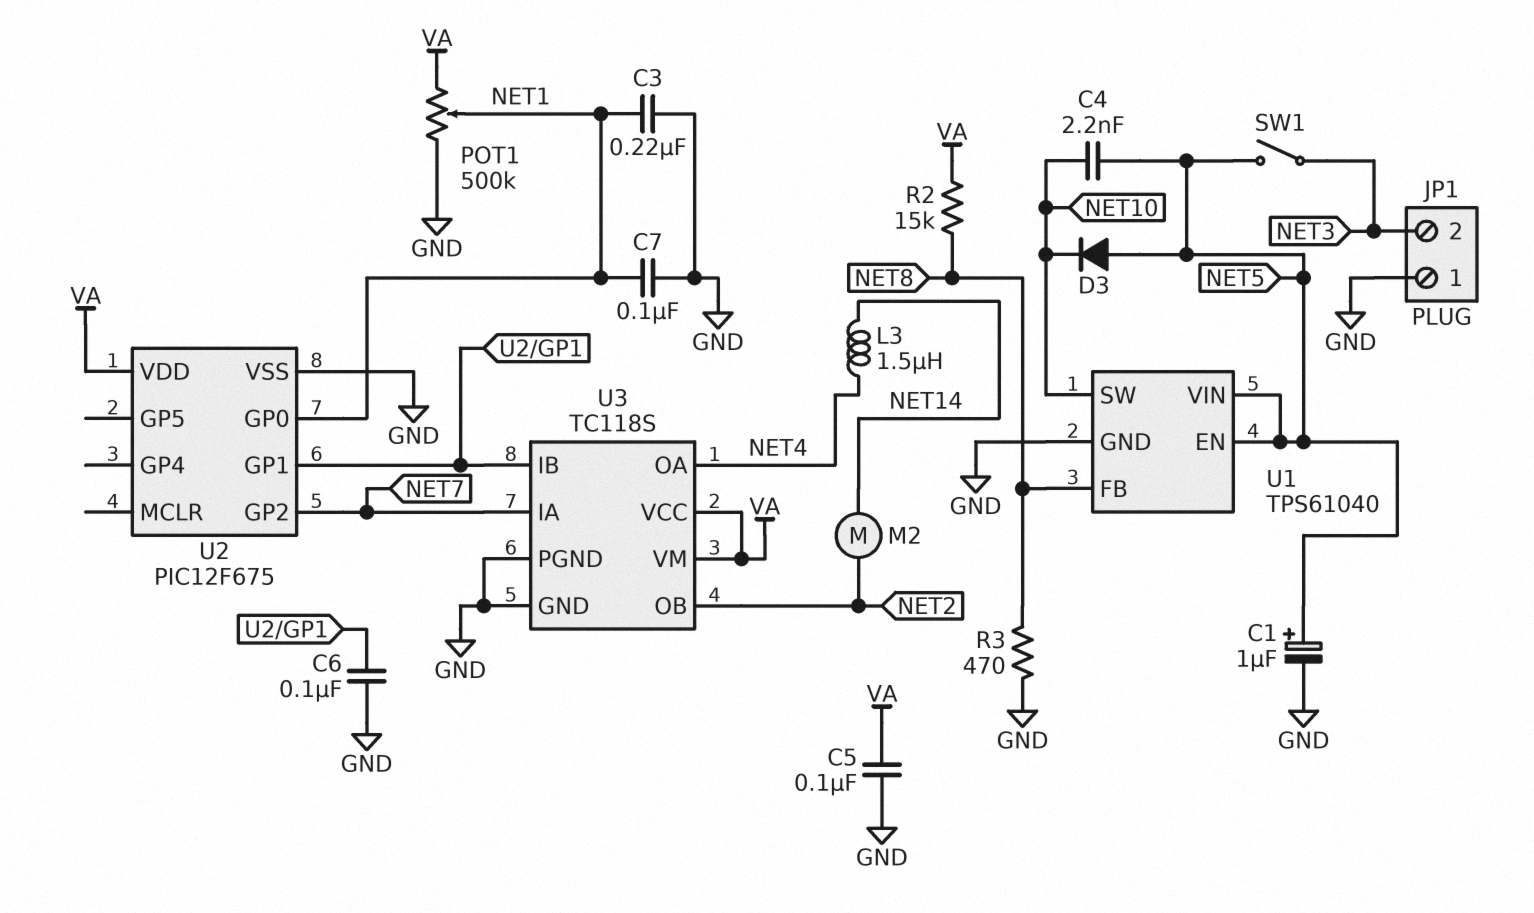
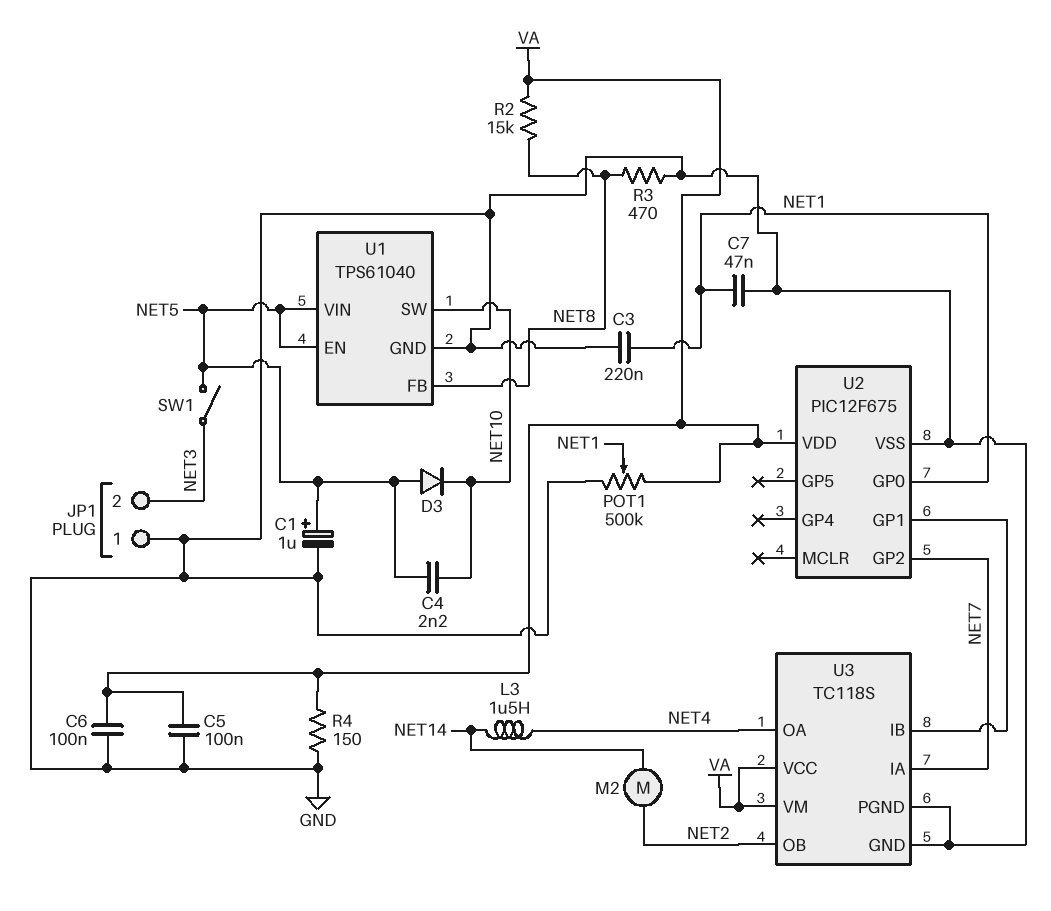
C6: 100nF (GND, U2/GP1) -> 100nF (GND, VA)
C7: 100nF (GND, NET1) -> 47nF (GND, NET1)
R4: none -> 150 (GND, VA)

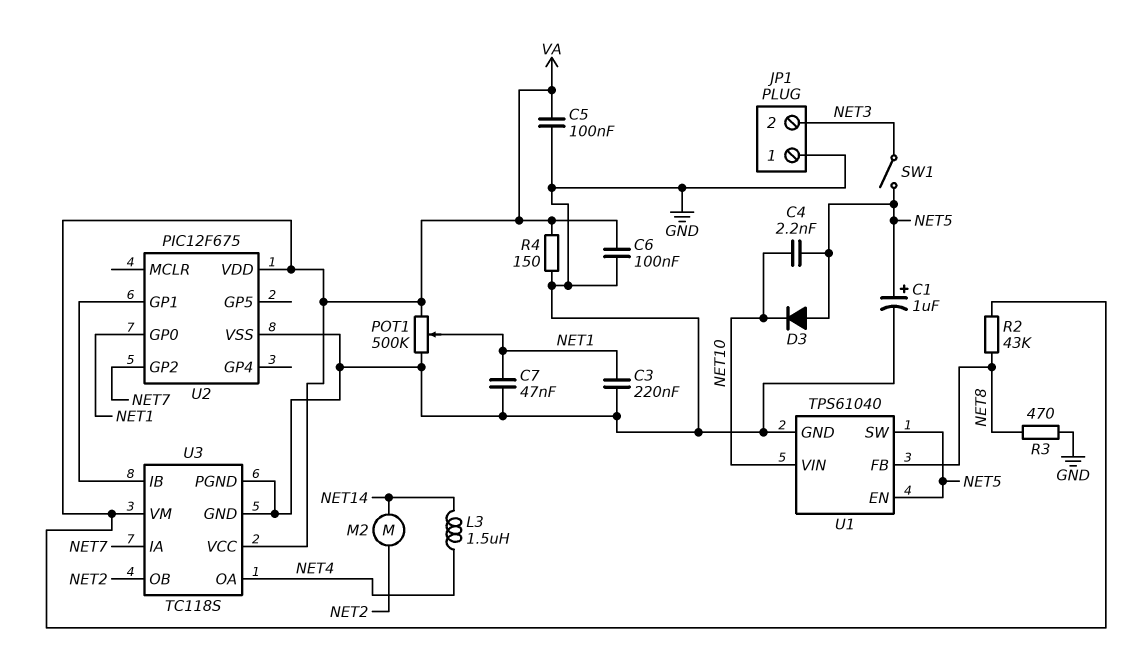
R2: 15k (NET8, VA) -> 43k (NET8, VA)
U1 pin SW: NET10 -> NET5
U1 pin VIN: NET5 -> NET10

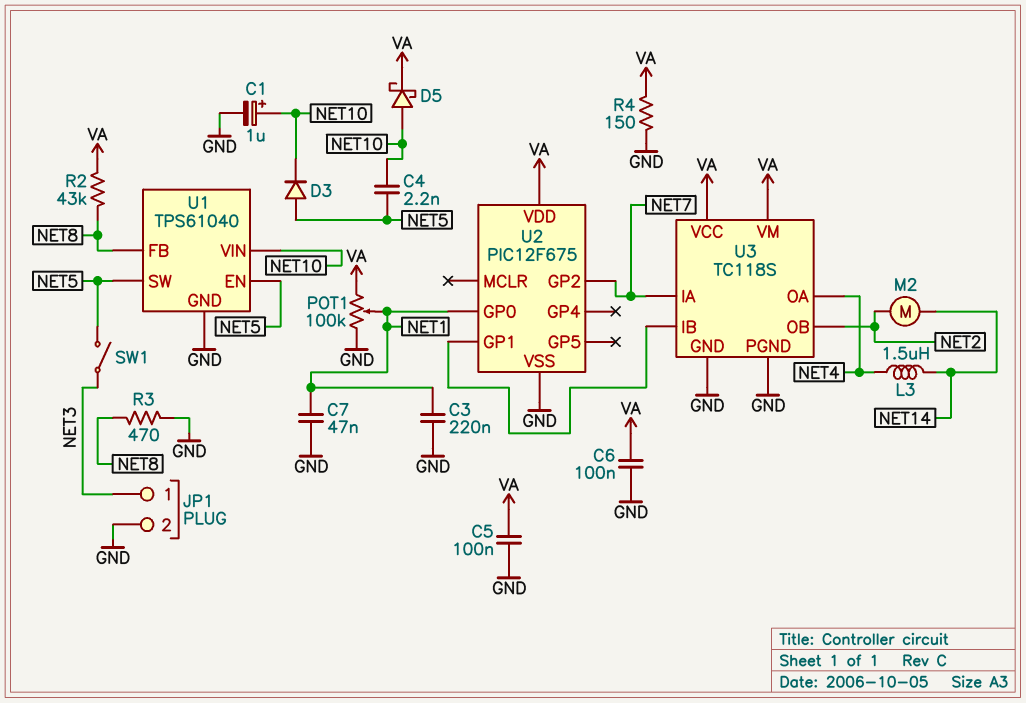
C1: 1uF (plus NET5, minus GND) -> 1uF (plus NET10, minus GND)
D5: none -> schottky (A NET10, K VA)
JP1 pin 1: GND -> NET3
JP1 pin 2: NET3 -> GND
POT1: 500k (GND, VA, wiper NET1) -> 100k (GND, VA, wiper NET1)

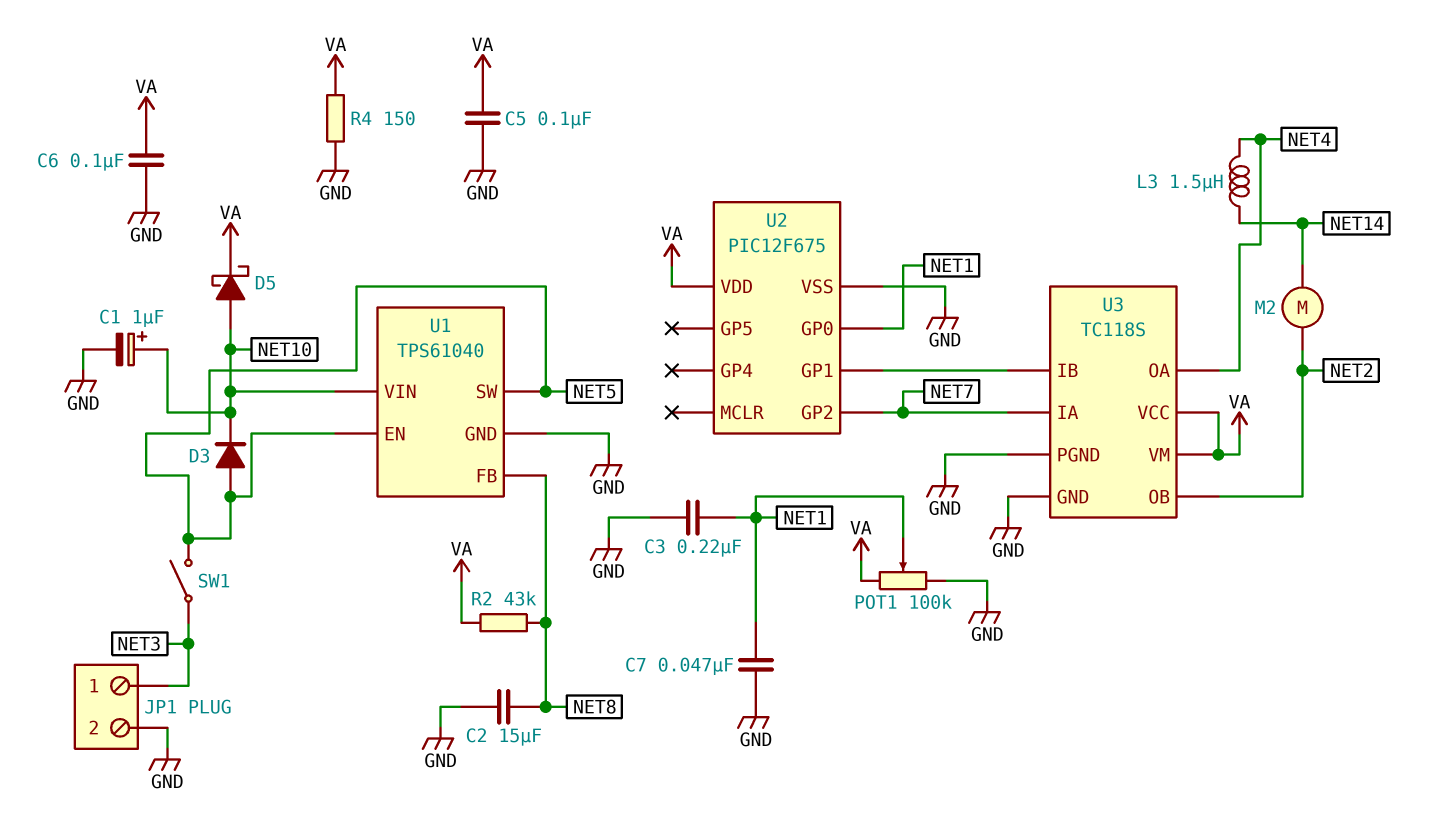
C2: none -> 15uF (GND, NET8)
C4: 2.2nF (NET5, NET10) -> none
R3: 470 (GND, NET8) -> none

